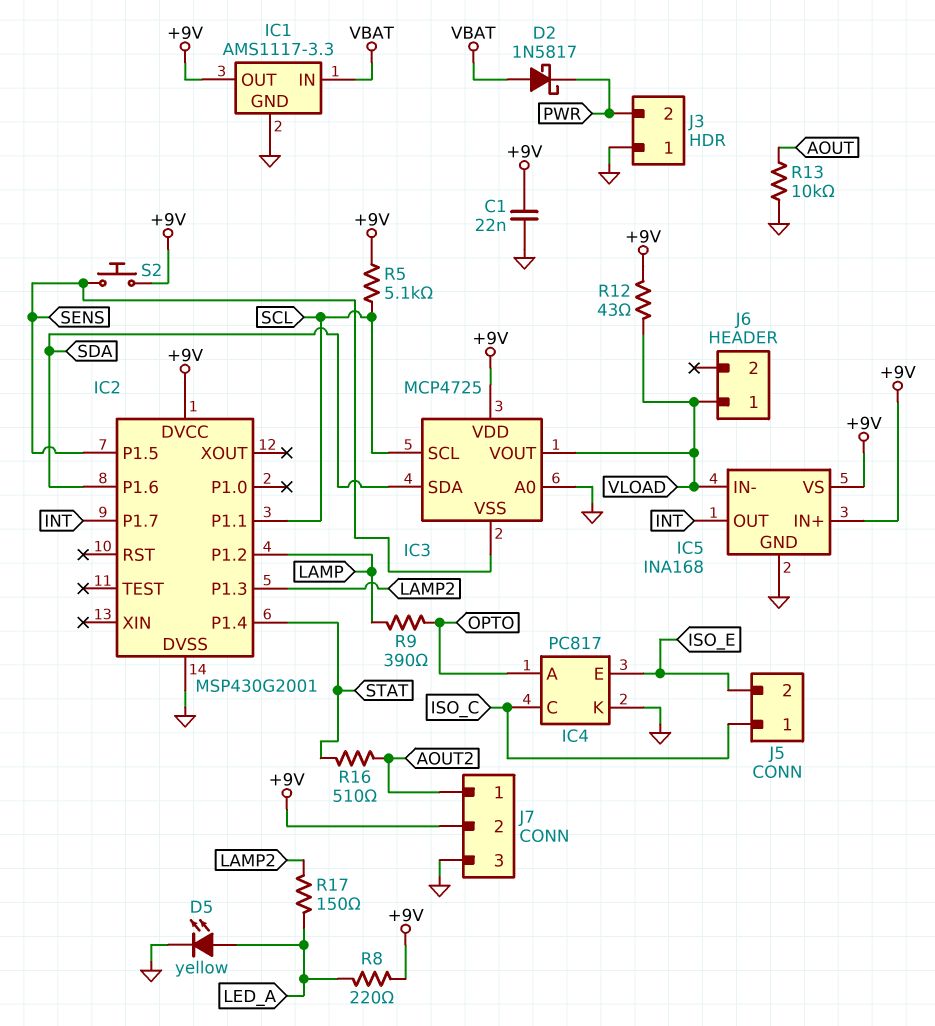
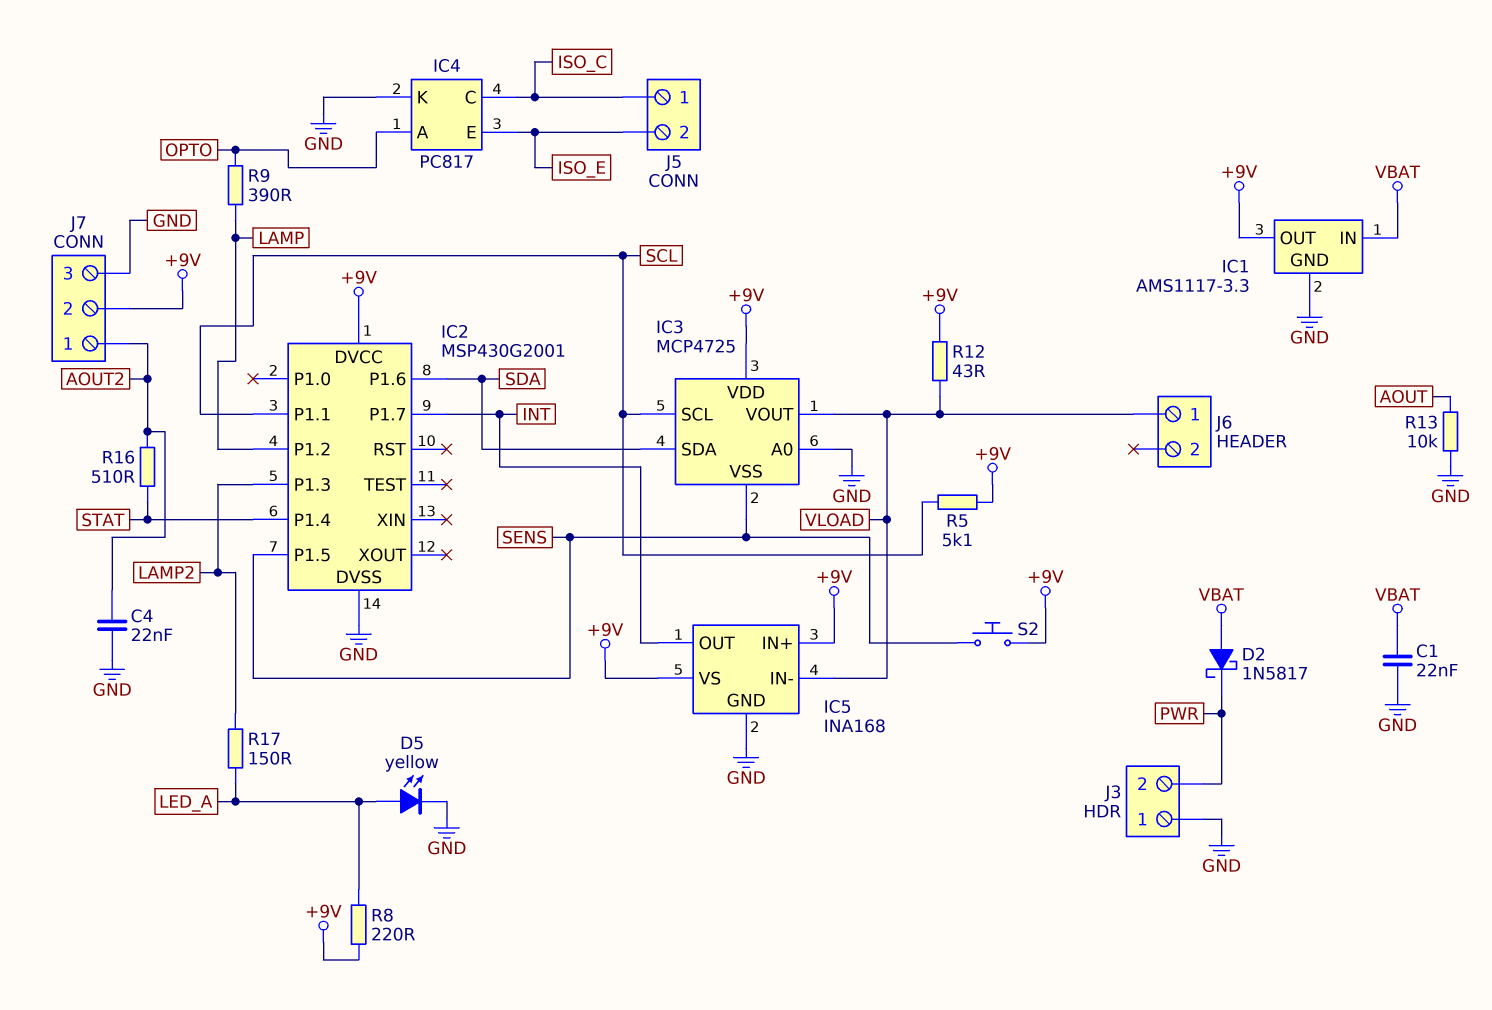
C1: 22nF (+9V, GND) -> 22nF (GND, VBAT)
C4: none -> 22nF (AOUT2, GND)

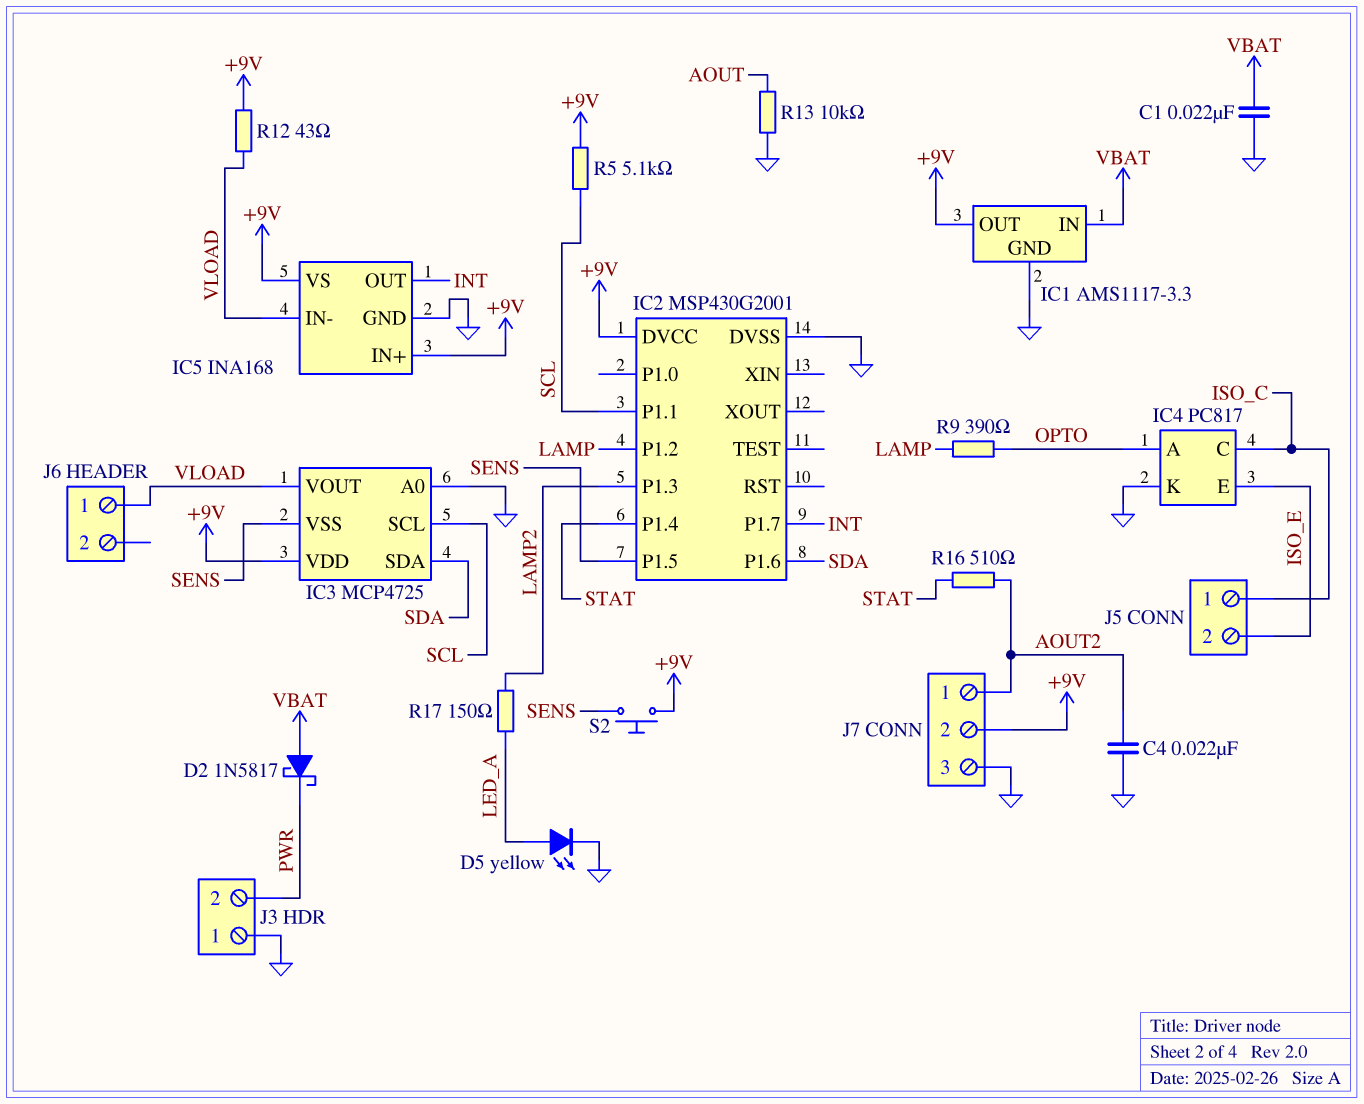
R8: 220 (+9V, LED_A) -> none

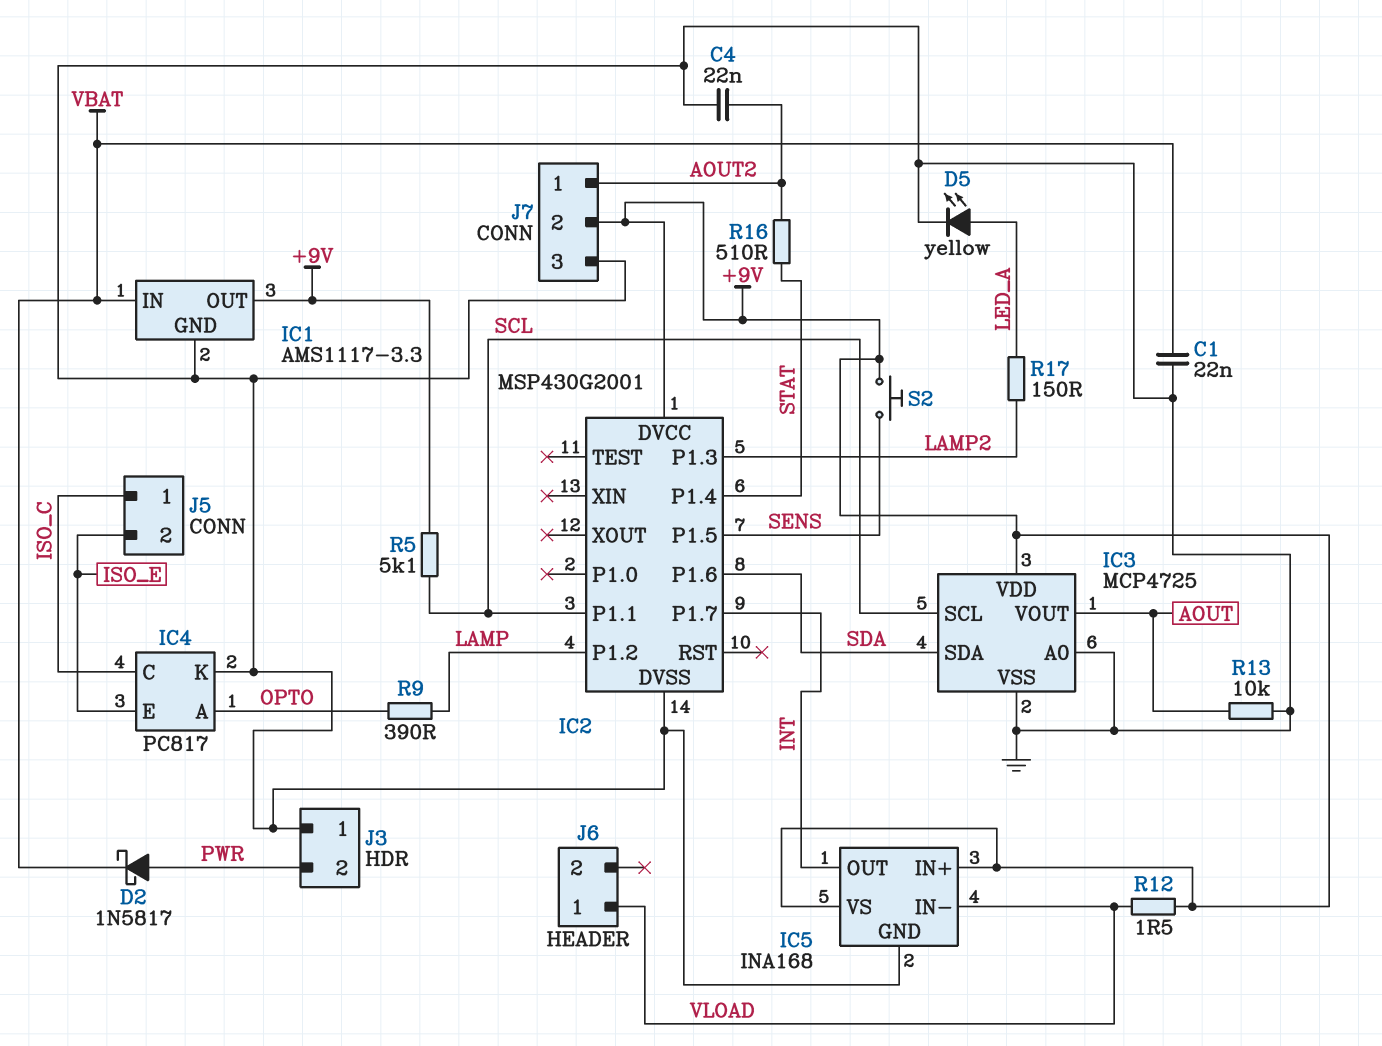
D2: schottky 1N5817 (A VBAT, K PWR) -> schottky 1N5817 (A PWR, K VBAT)
IC3 pin VOUT: VLOAD -> AOUT
IC3 pin VSS: SENS -> GND
R12: 43 (+9V, VLOAD) -> 1.5 (+9V, VLOAD)

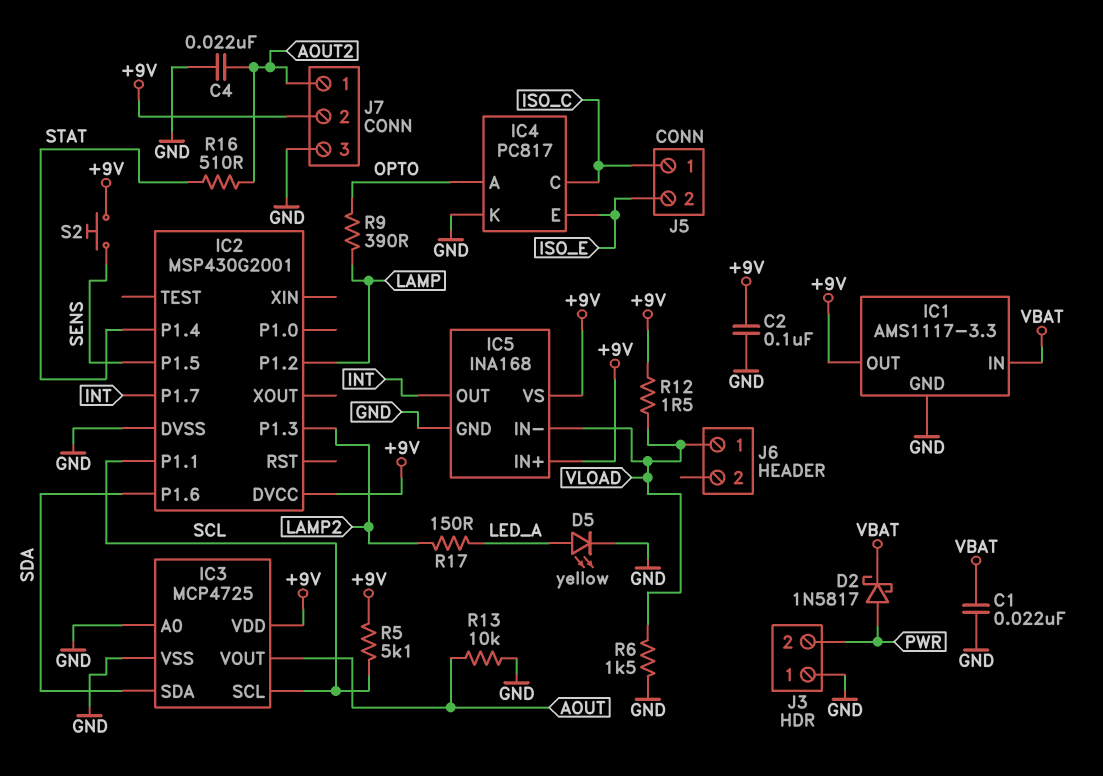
C2: none -> 100nF (+9V, GND)
R6: none -> 1.5k (GND, VLOAD)

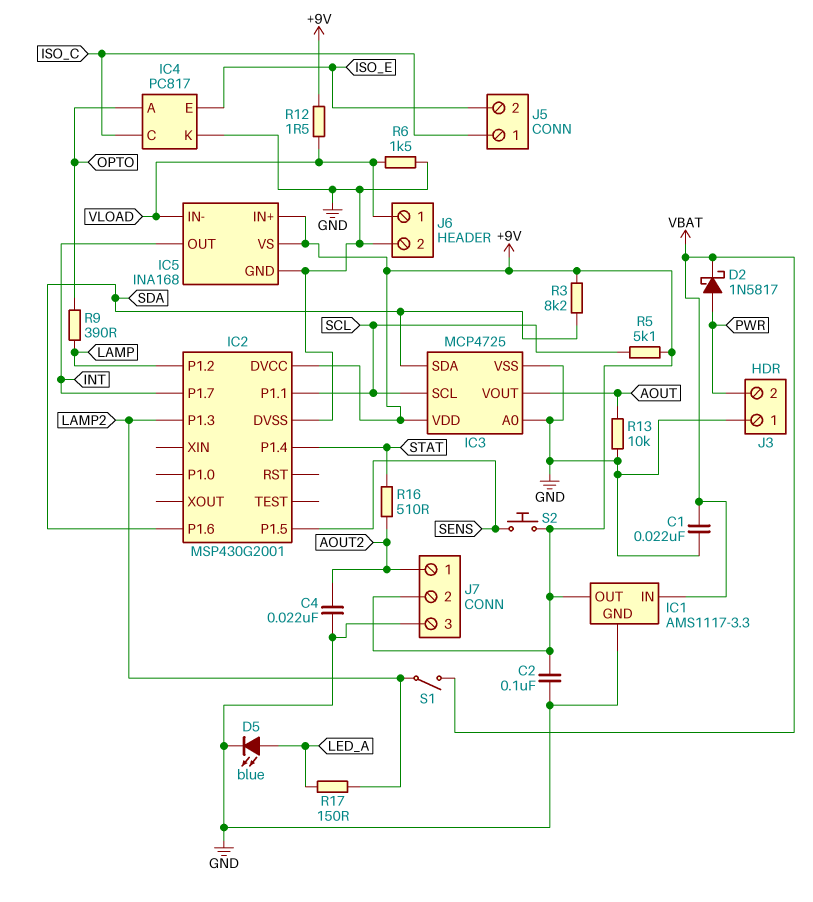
D5: LED yellow (A LED_A, K GND) -> LED blue (A LED_A, K GND)
J6 pin 2: none -> GND
R3: none -> 8.2k (+9V, SDA)
S1: none -> switch (LAMP2, VBAT)

